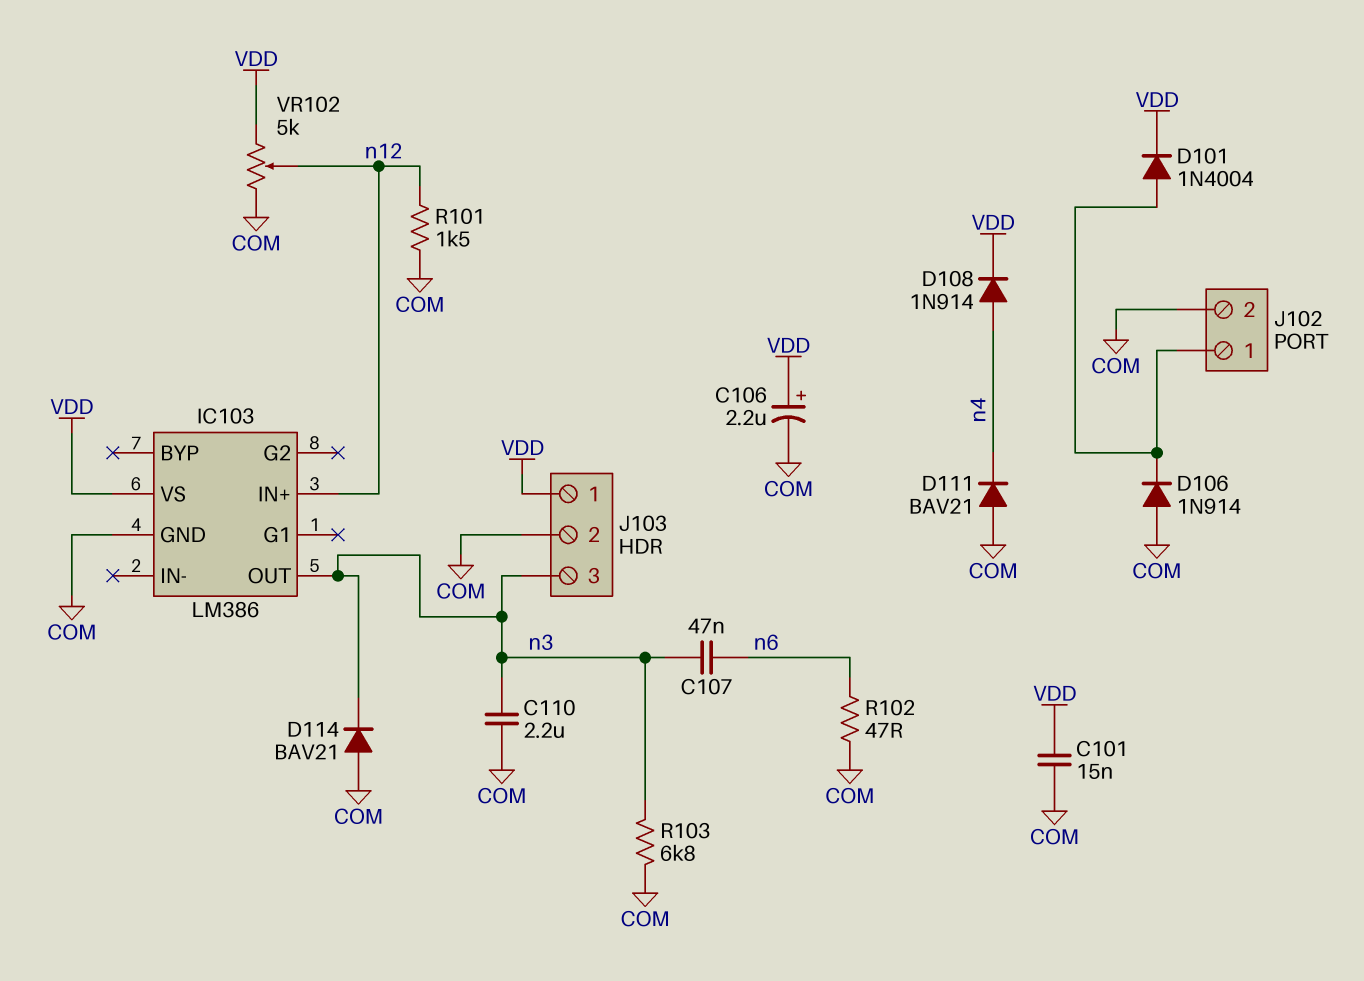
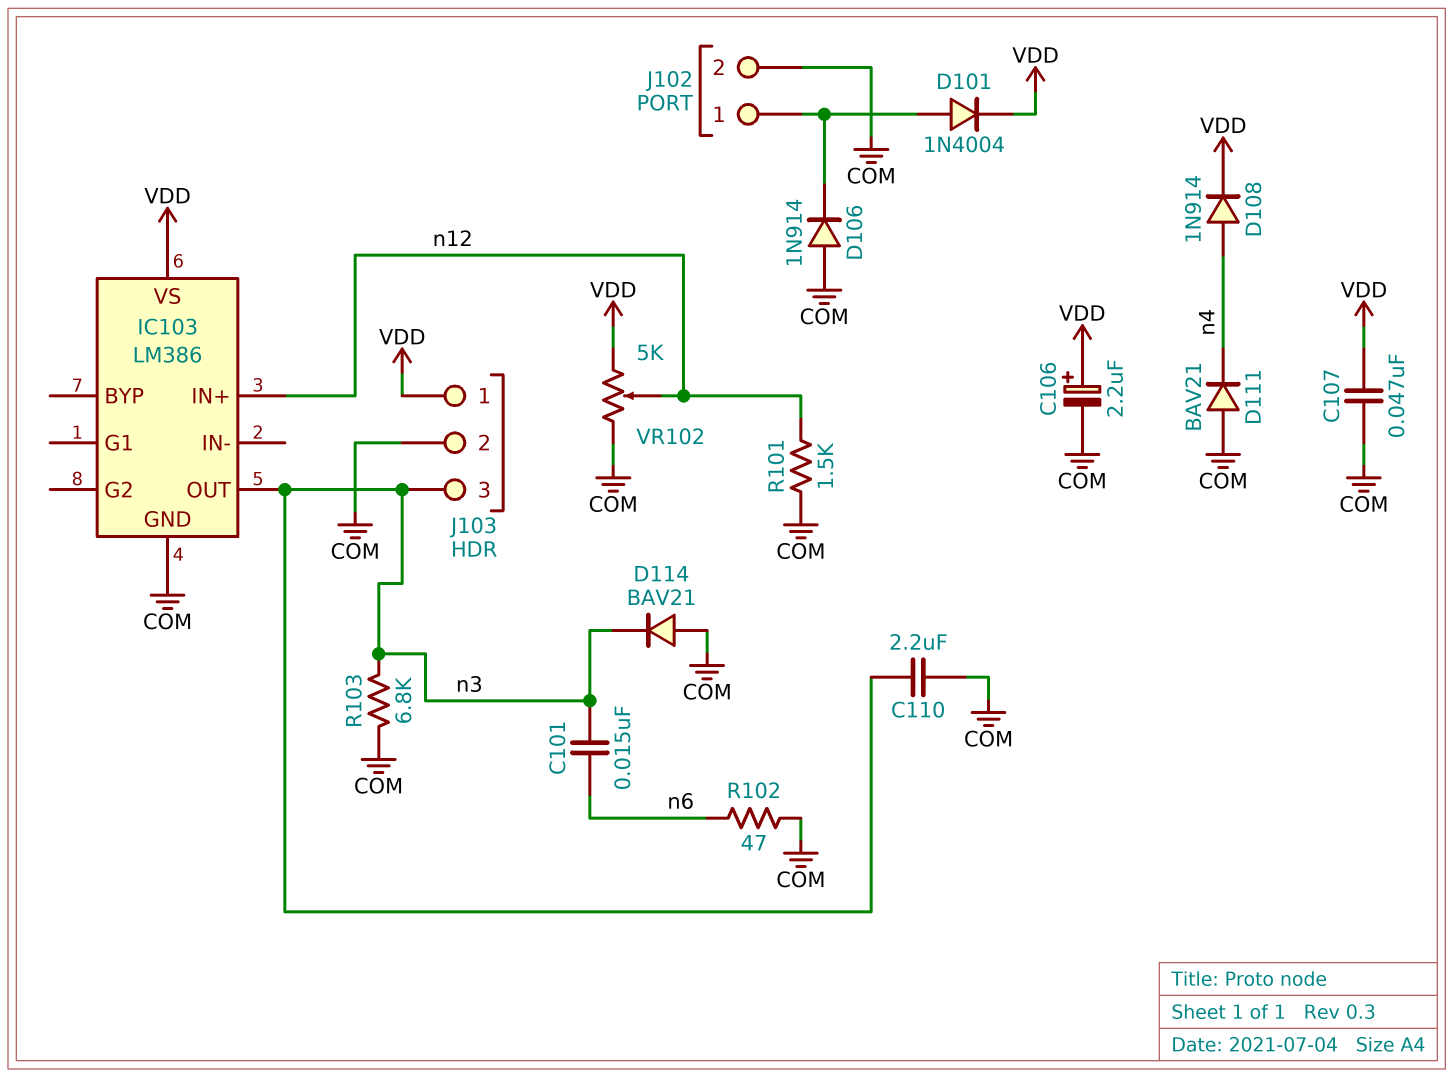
C101: 15nF (COM, VDD) -> 15nF (n3, n6)
C107: 47nF (n3, n6) -> 47nF (COM, VDD)

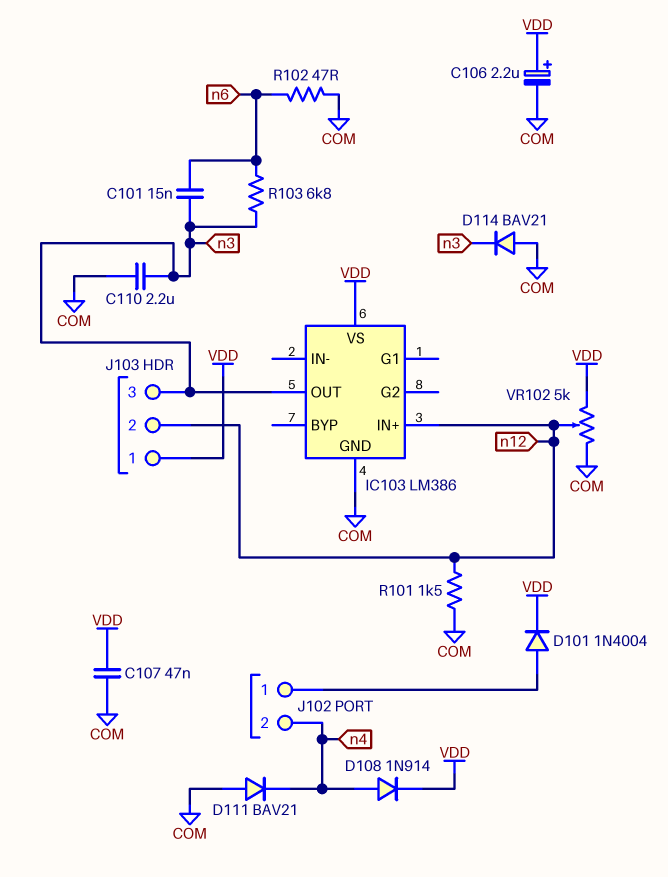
D106: diode 1N914 (A COM, K J102/1) -> none
J102 pin 2: COM -> n4
J103 pin 2: COM -> n12
R103: 6.8k (COM, n3) -> 6.8k (n3, n6)

